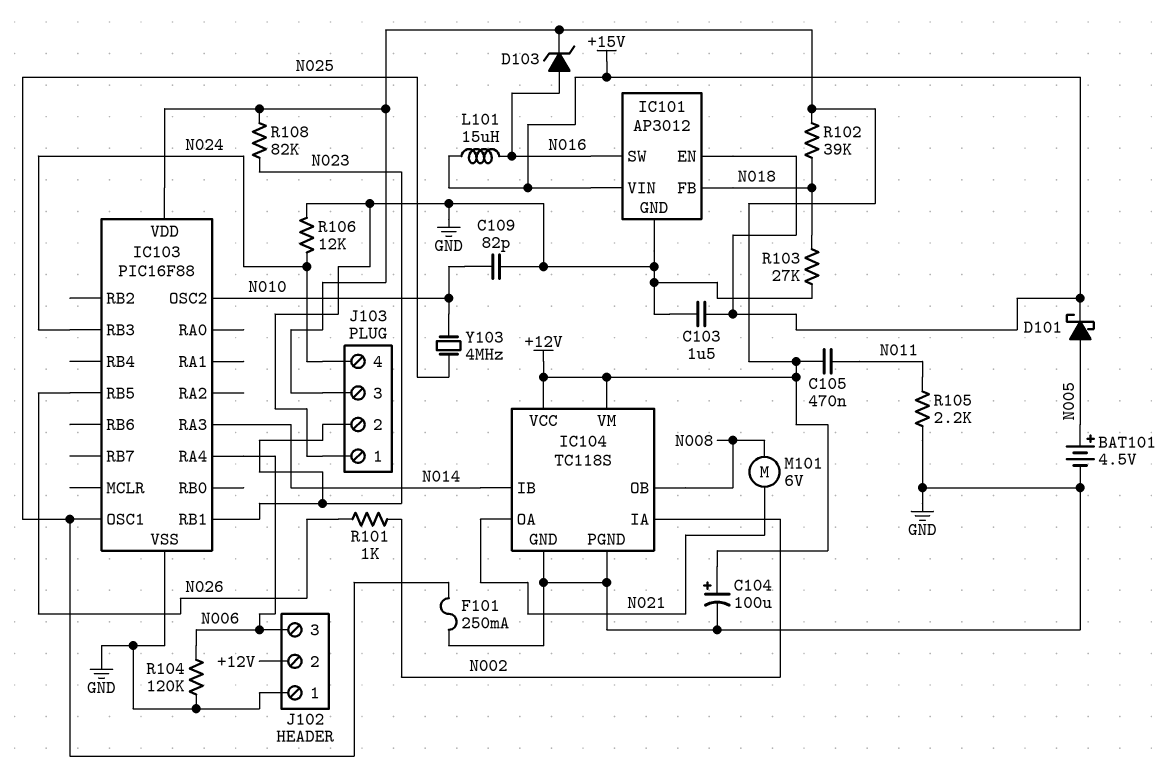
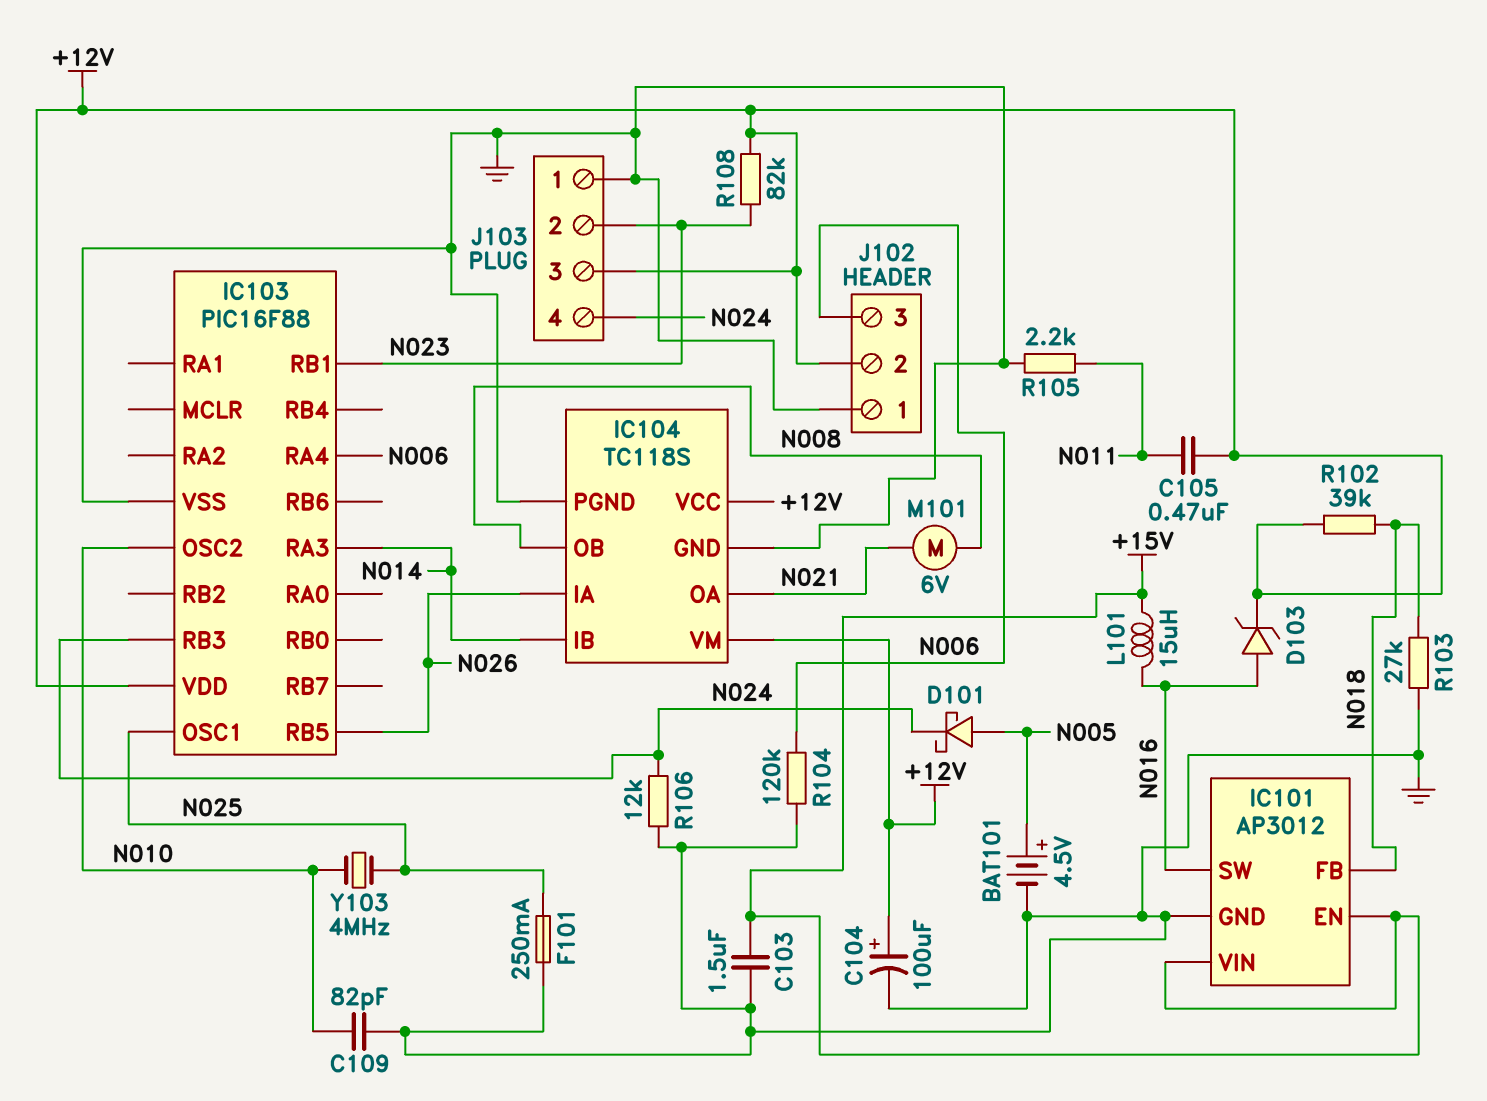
D101: schottky (A N005, K +15V) -> schottky (A N005, K N024)
IC104 pin IA: N002 -> N026
R101: 1k (N002, N026) -> none

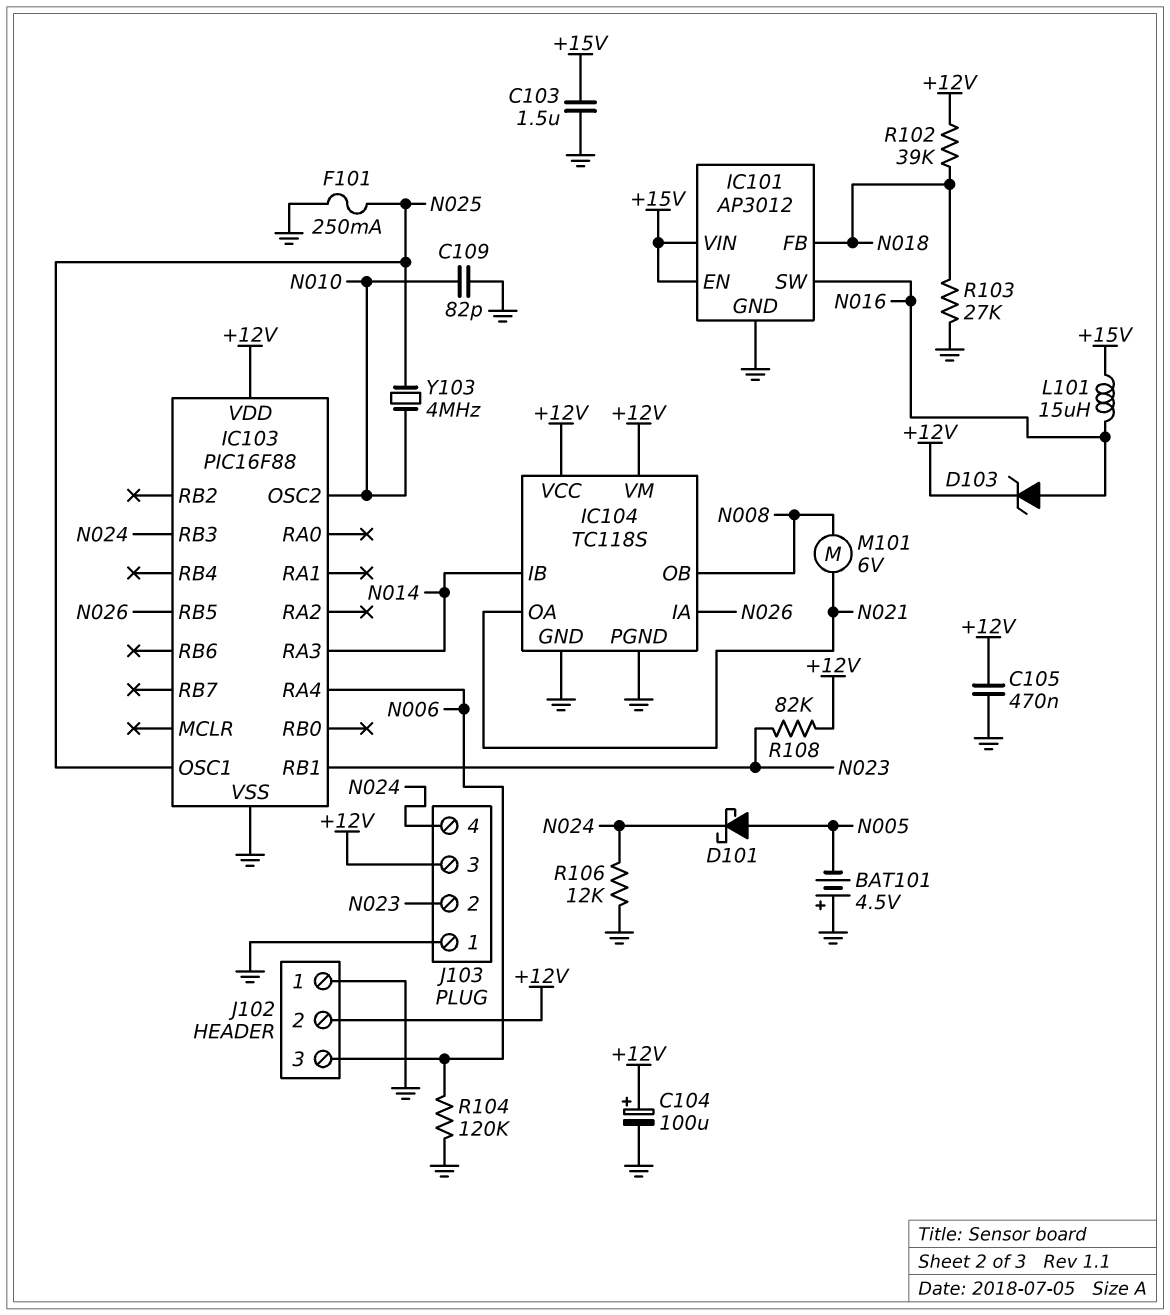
BAT101: 4.5V (plus N005, minus GND) -> 4.5V (plus GND, minus N005)
C105: 470nF (+12V, N011) -> 470nF (+12V, GND)
R105: 2.2k (GND, N011) -> none

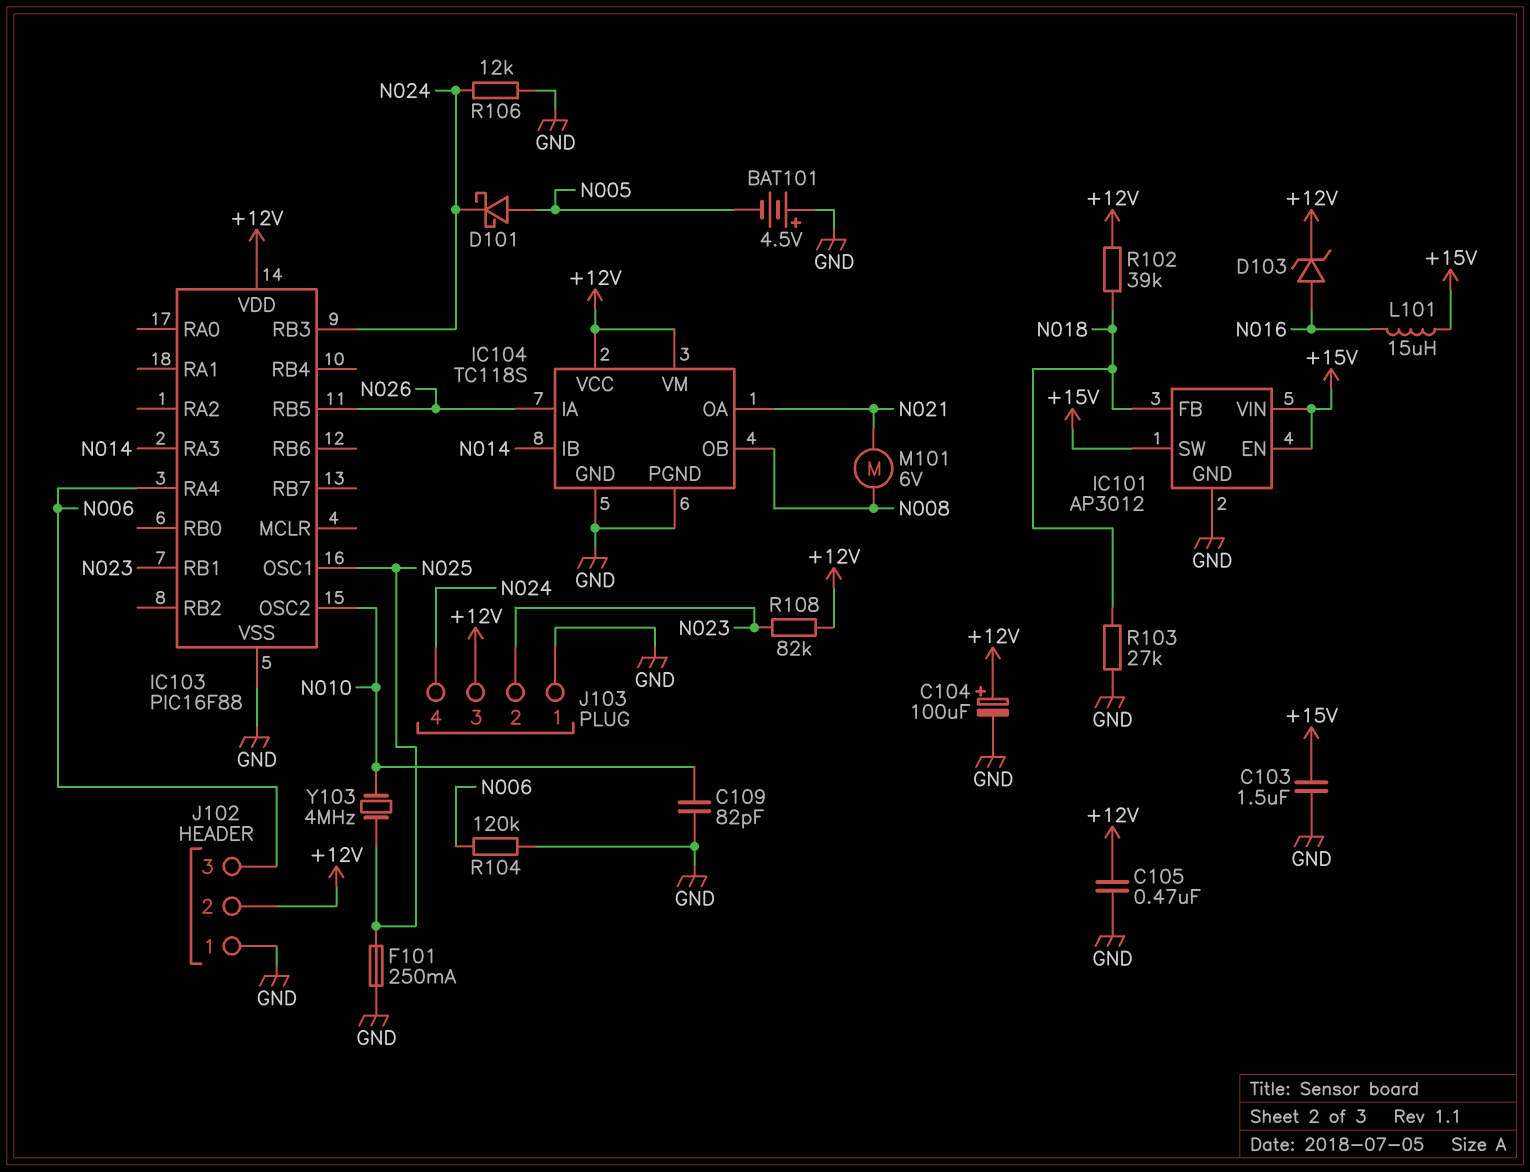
IC101 pin SW: N016 -> +15V

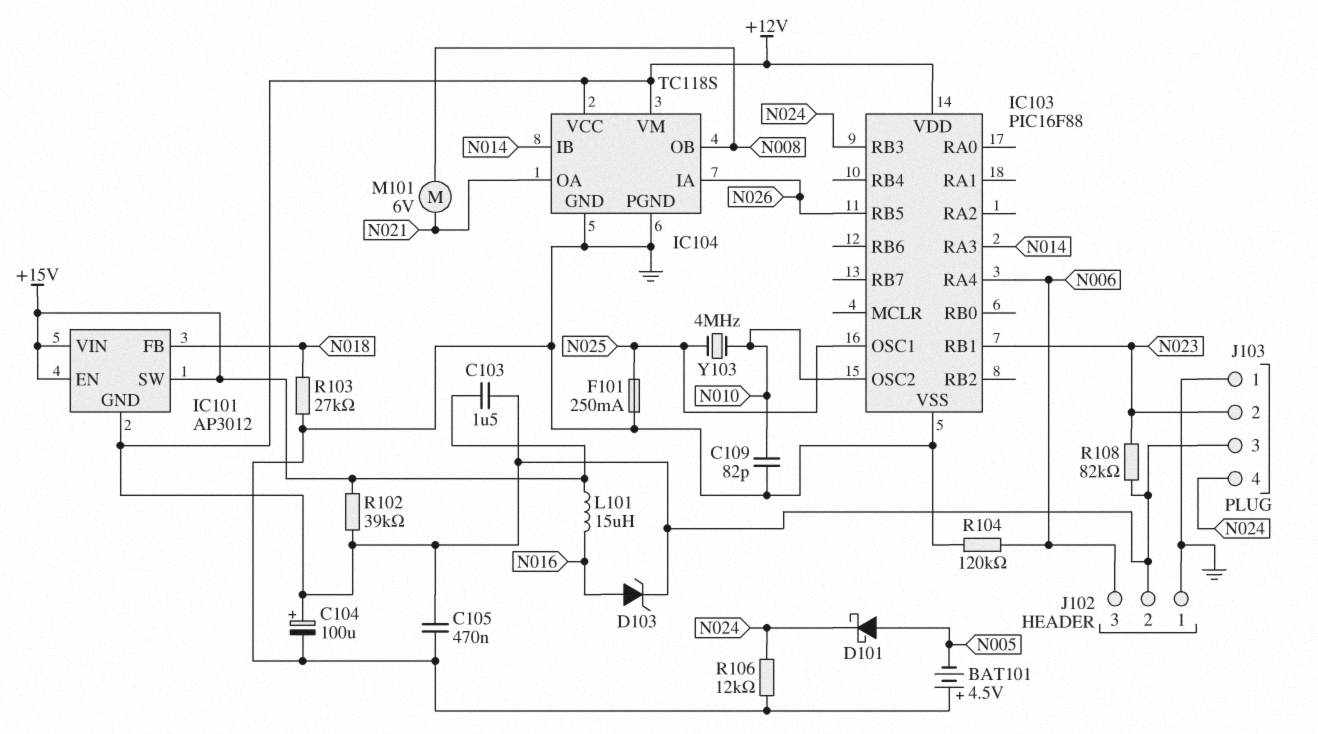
C103: 1.5uF (+15V, GND) -> 1.5uF (+12V, +15V)
IC101 pin GND: GND -> +12V
R102: 39k (+12V, N018) -> 39k (+12V, +15V)

